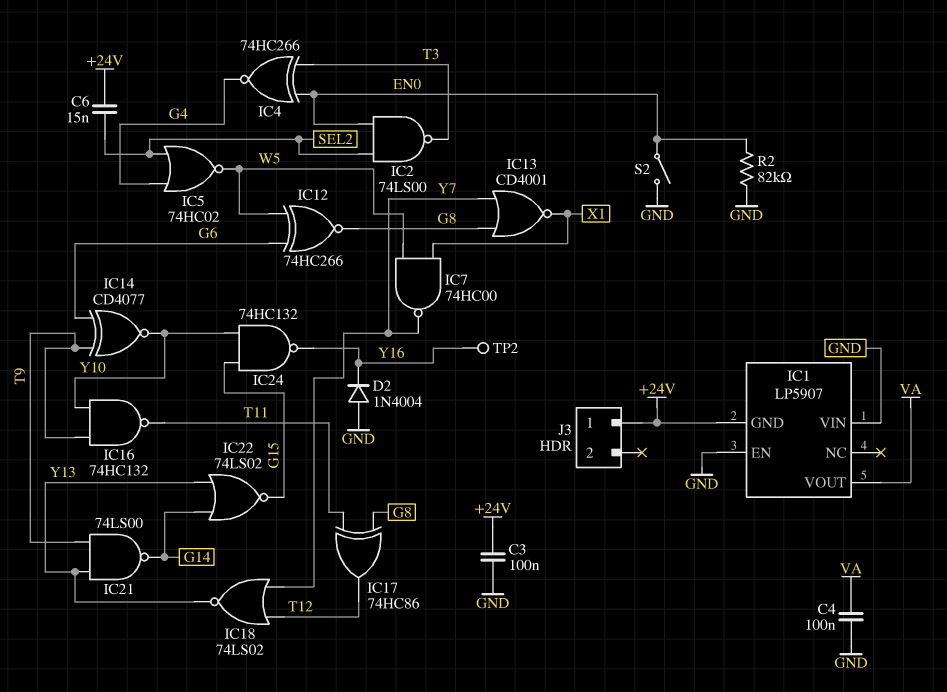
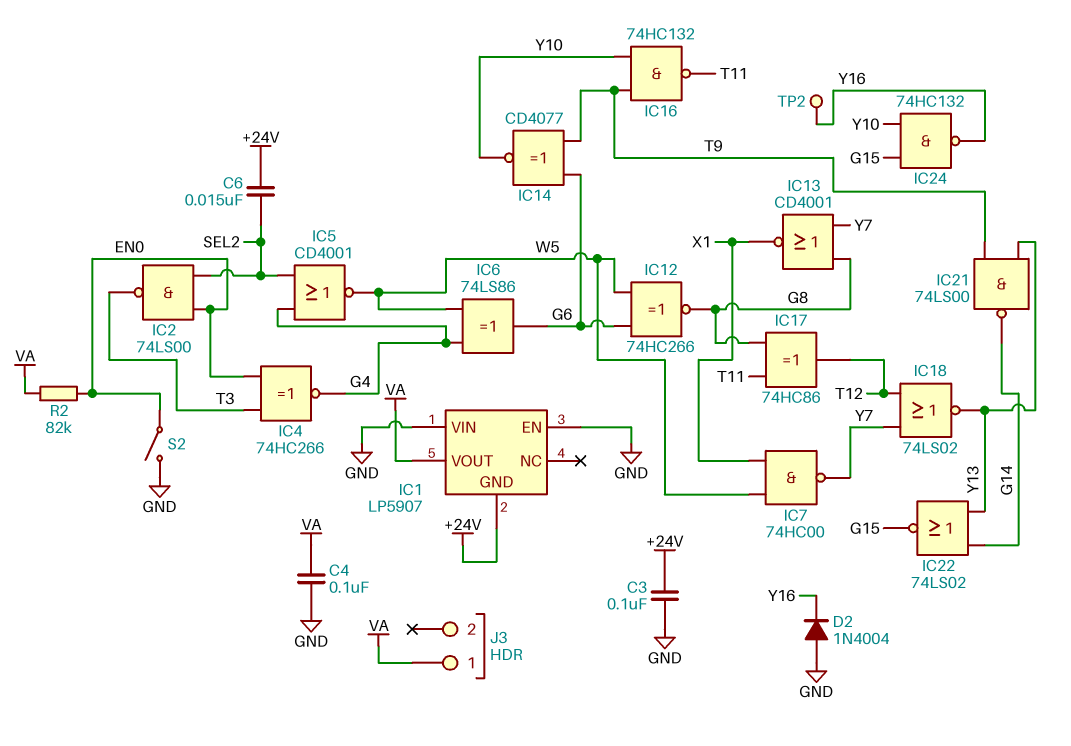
IC5: NOR 74HC02 (in G4, in SEL2, out W5) -> NOR CD4001 (in G4, in SEL2, out W5)
IC6: none -> XOR 74LS86 (in G4, in W5, out G6)
J3 pin 1: +24V -> VA
R2: 82k (EN0, GND) -> 82k (EN0, VA)

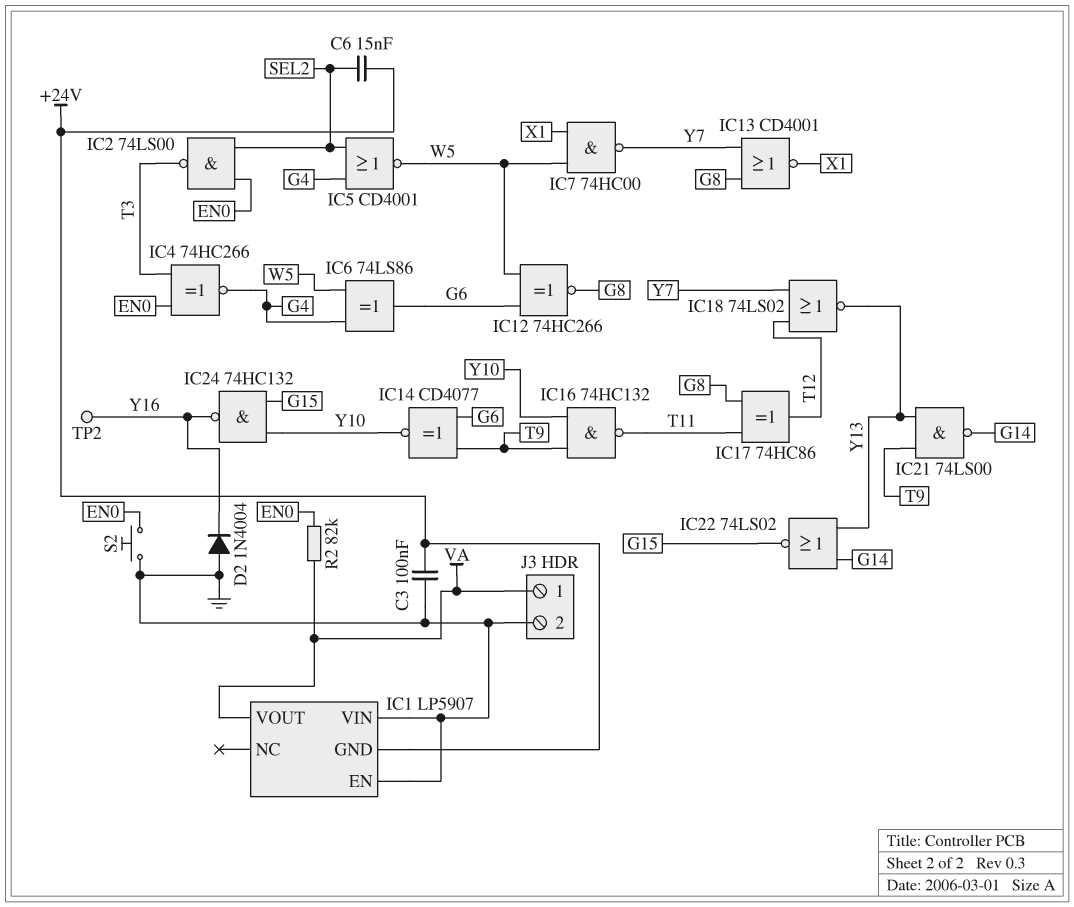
C4: 100nF (GND, VA) -> none
J3 pin 2: none -> GND
S2: switch (EN0, GND) -> button (EN0, GND)

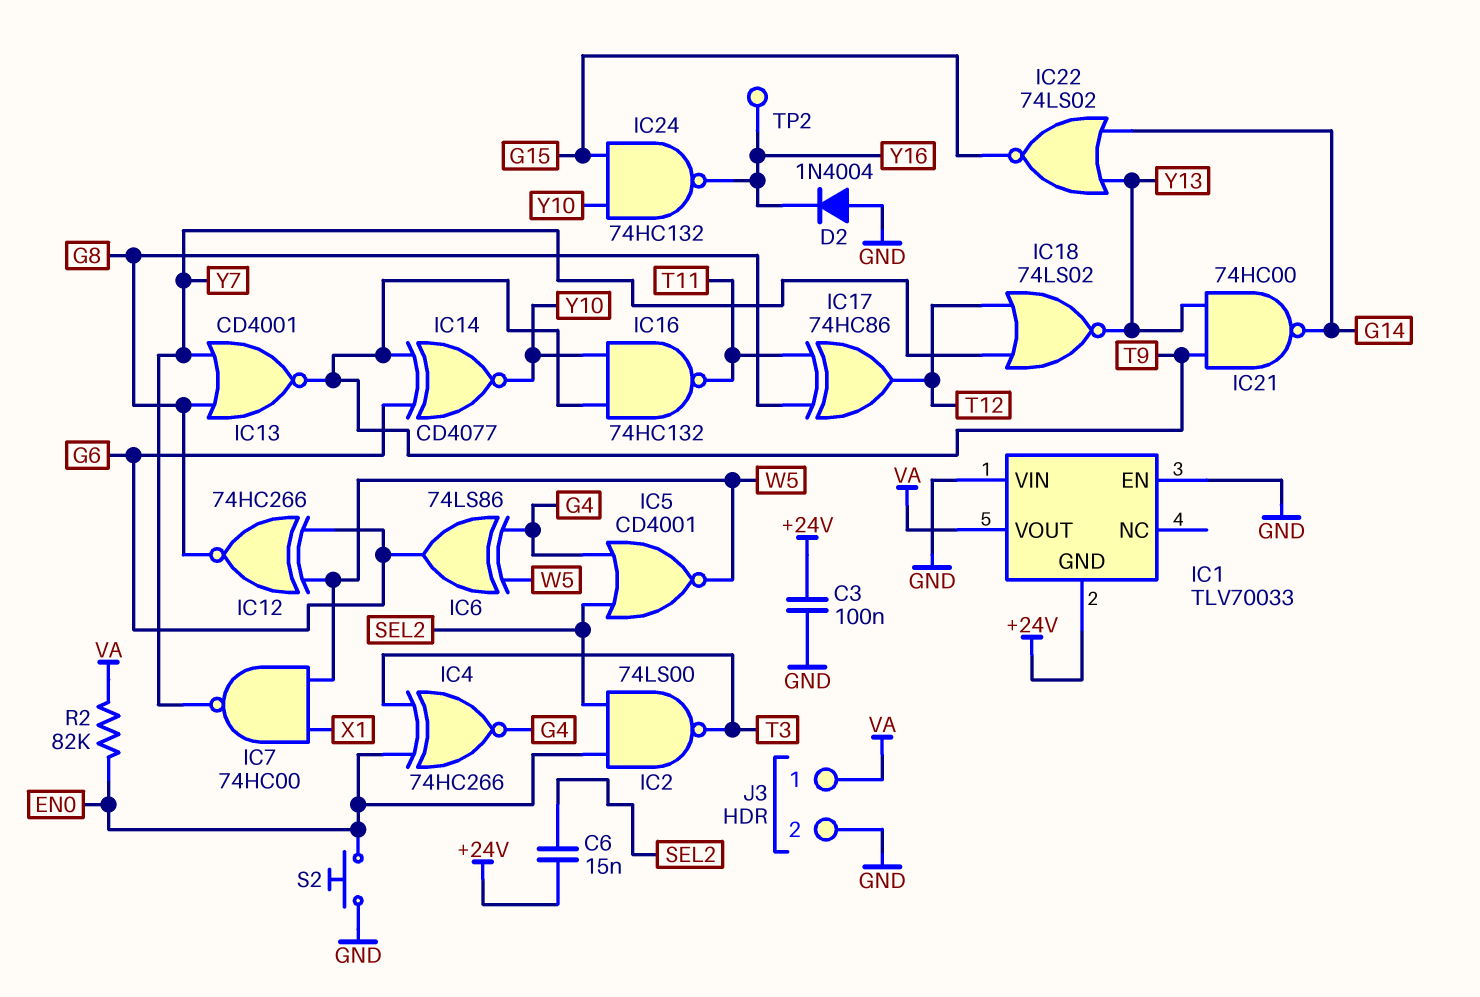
IC1: LP5907 -> TLV70033
IC13: NOR CD4001 (in G8, in Y7, out X1) -> NOR CD4001 (in G8, in Y7, out T9)
IC21: NAND 74LS00 (in T9, in Y13, out G14) -> NAND 74HC00 (in T9, in Y13, out G14)

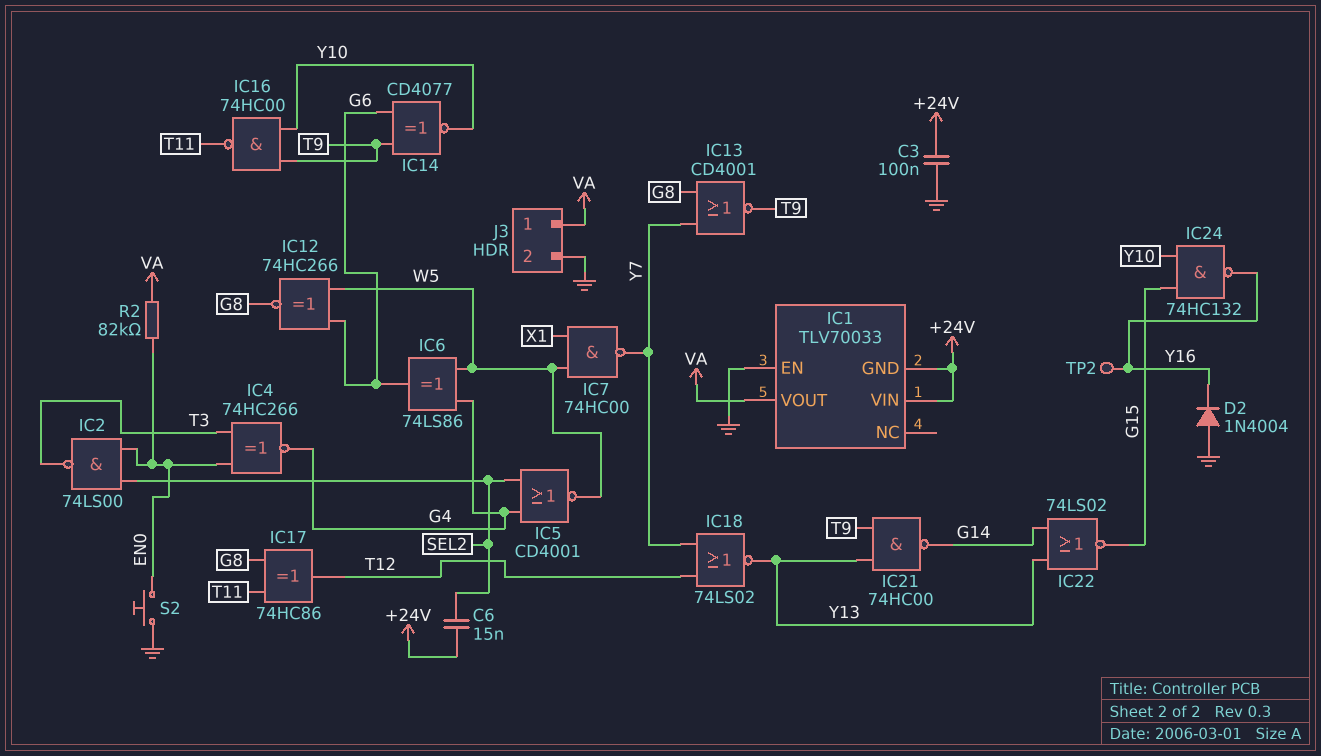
IC1 pin VIN: GND -> +24V
IC16: NAND 74HC132 (in T9, in Y10, out T11) -> NAND 74HC00 (in T9, in Y10, out T11)

